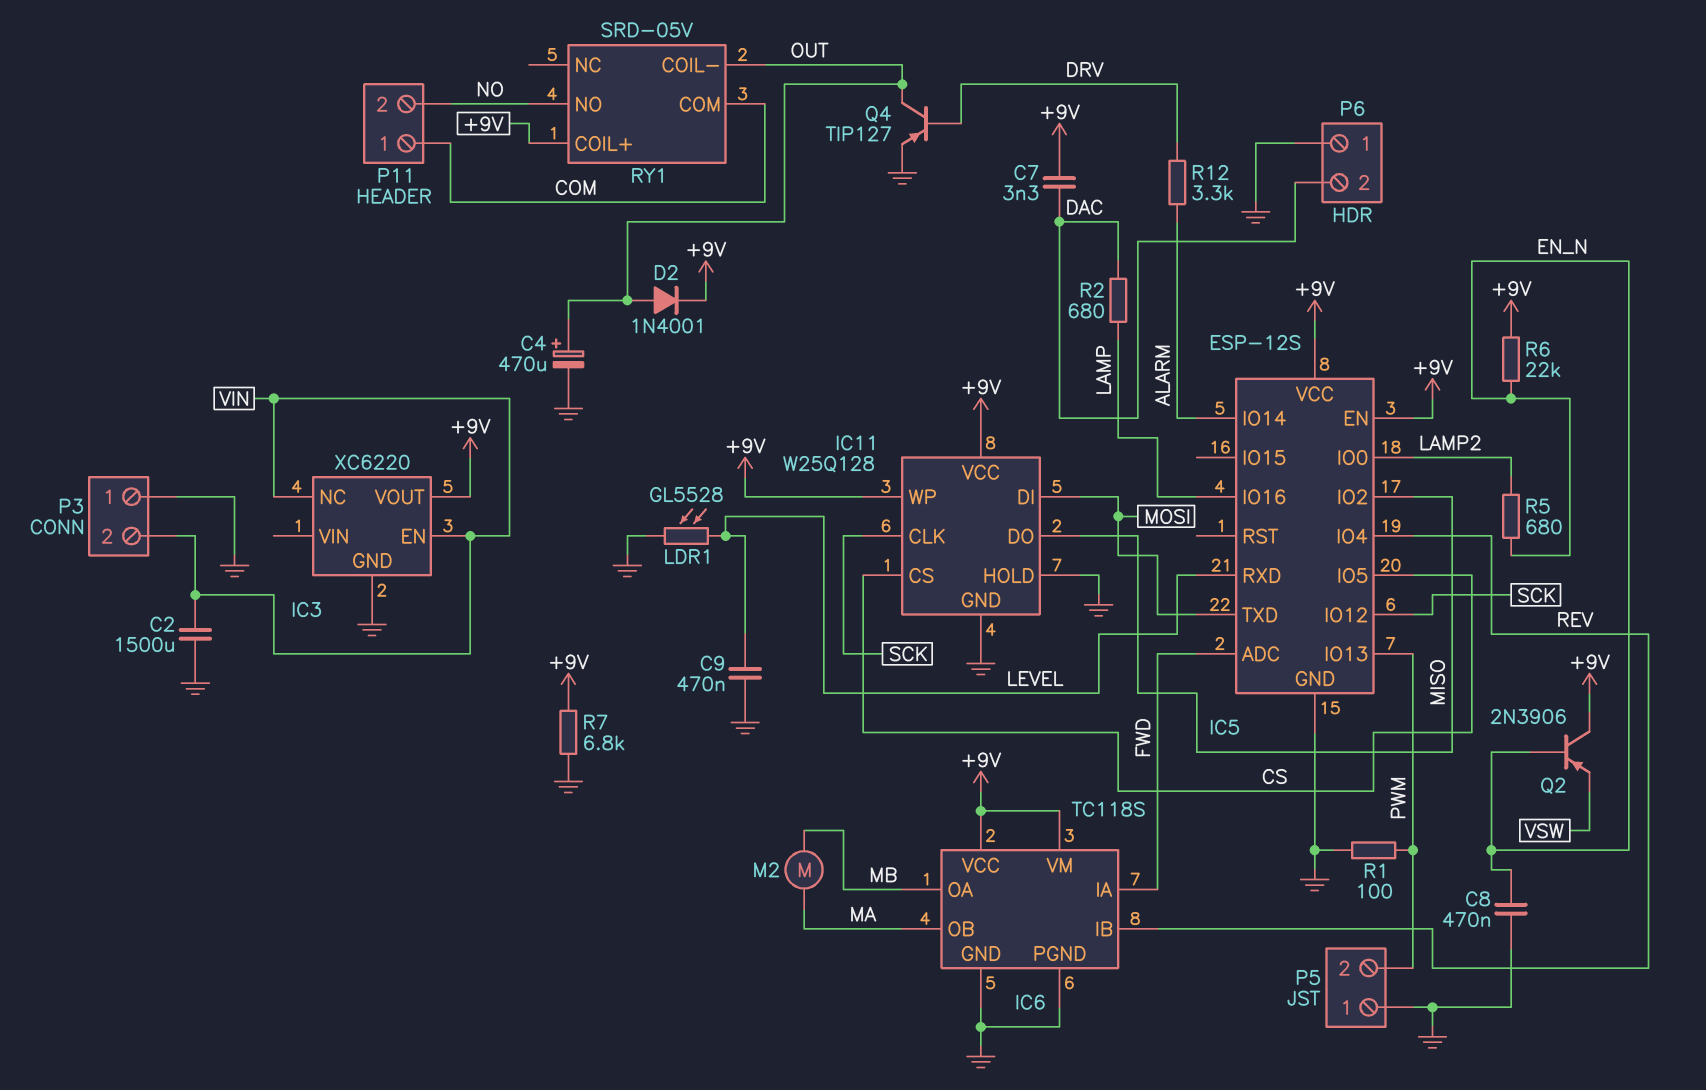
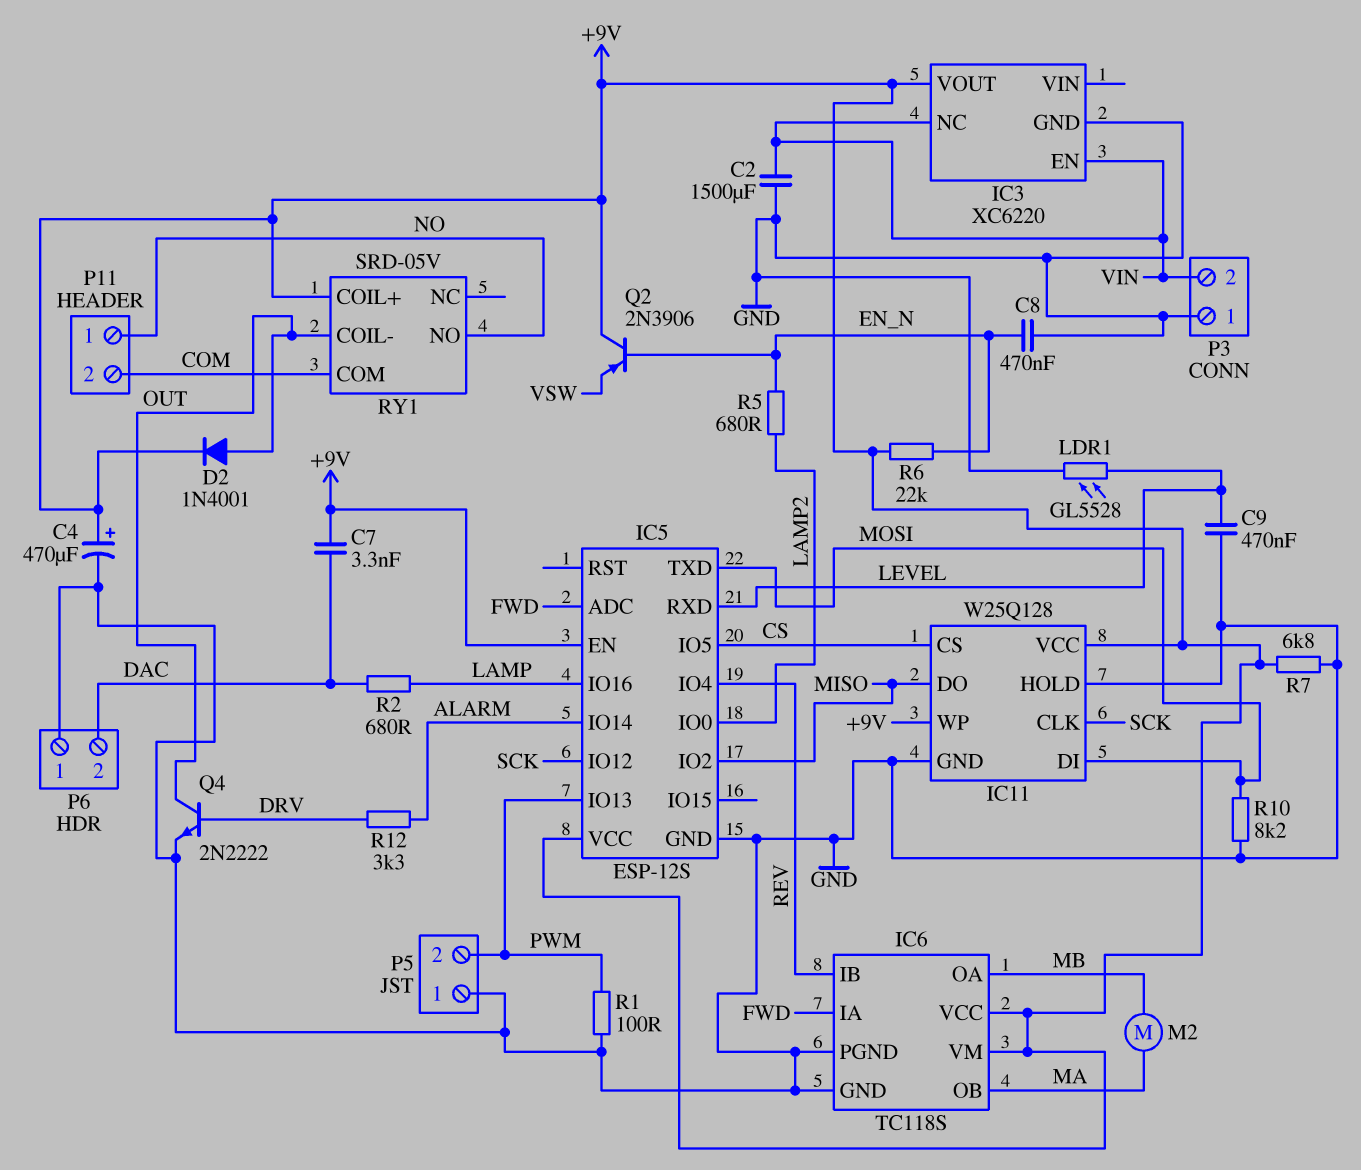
C4: 470uF (plus OUT, minus GND) -> 470uF (plus +9V, minus GND)
P11 pin 1: COM -> NO
P11 pin 2: NO -> COM
Q4: PNP TIP127 (B DRV, C OUT, E GND) -> NPN 2N2222 (B DRV, C OUT, E GND)
R10: none -> 8.2k (GND, MOSI)

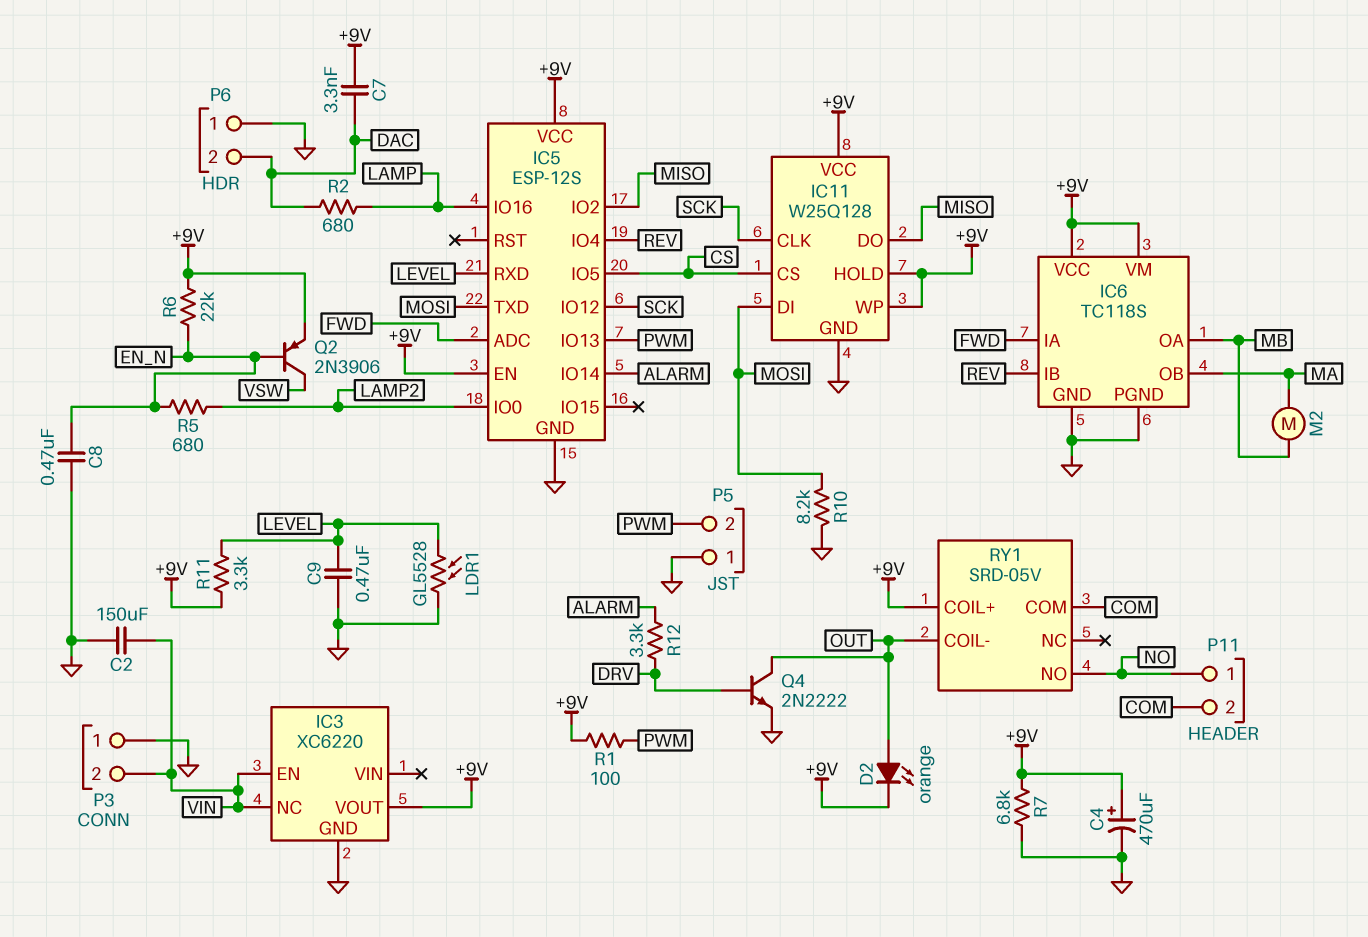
C2: 1500uF (GND, VIN) -> 150uF (GND, VIN)
D2: diode 1N4001 (A OUT, K +9V) -> LED orange (A OUT, K +9V)
IC11 pin HOLD: GND -> +9V
Q2: PNP 2N3906 (B EN_N, C +9V, E VSW) -> PNP 2N3906 (B EN_N, C VSW, E +9V)
R1: 100 (GND, PWM) -> 100 (+9V, PWM)
R11: none -> 3.3k (+9V, LEVEL)

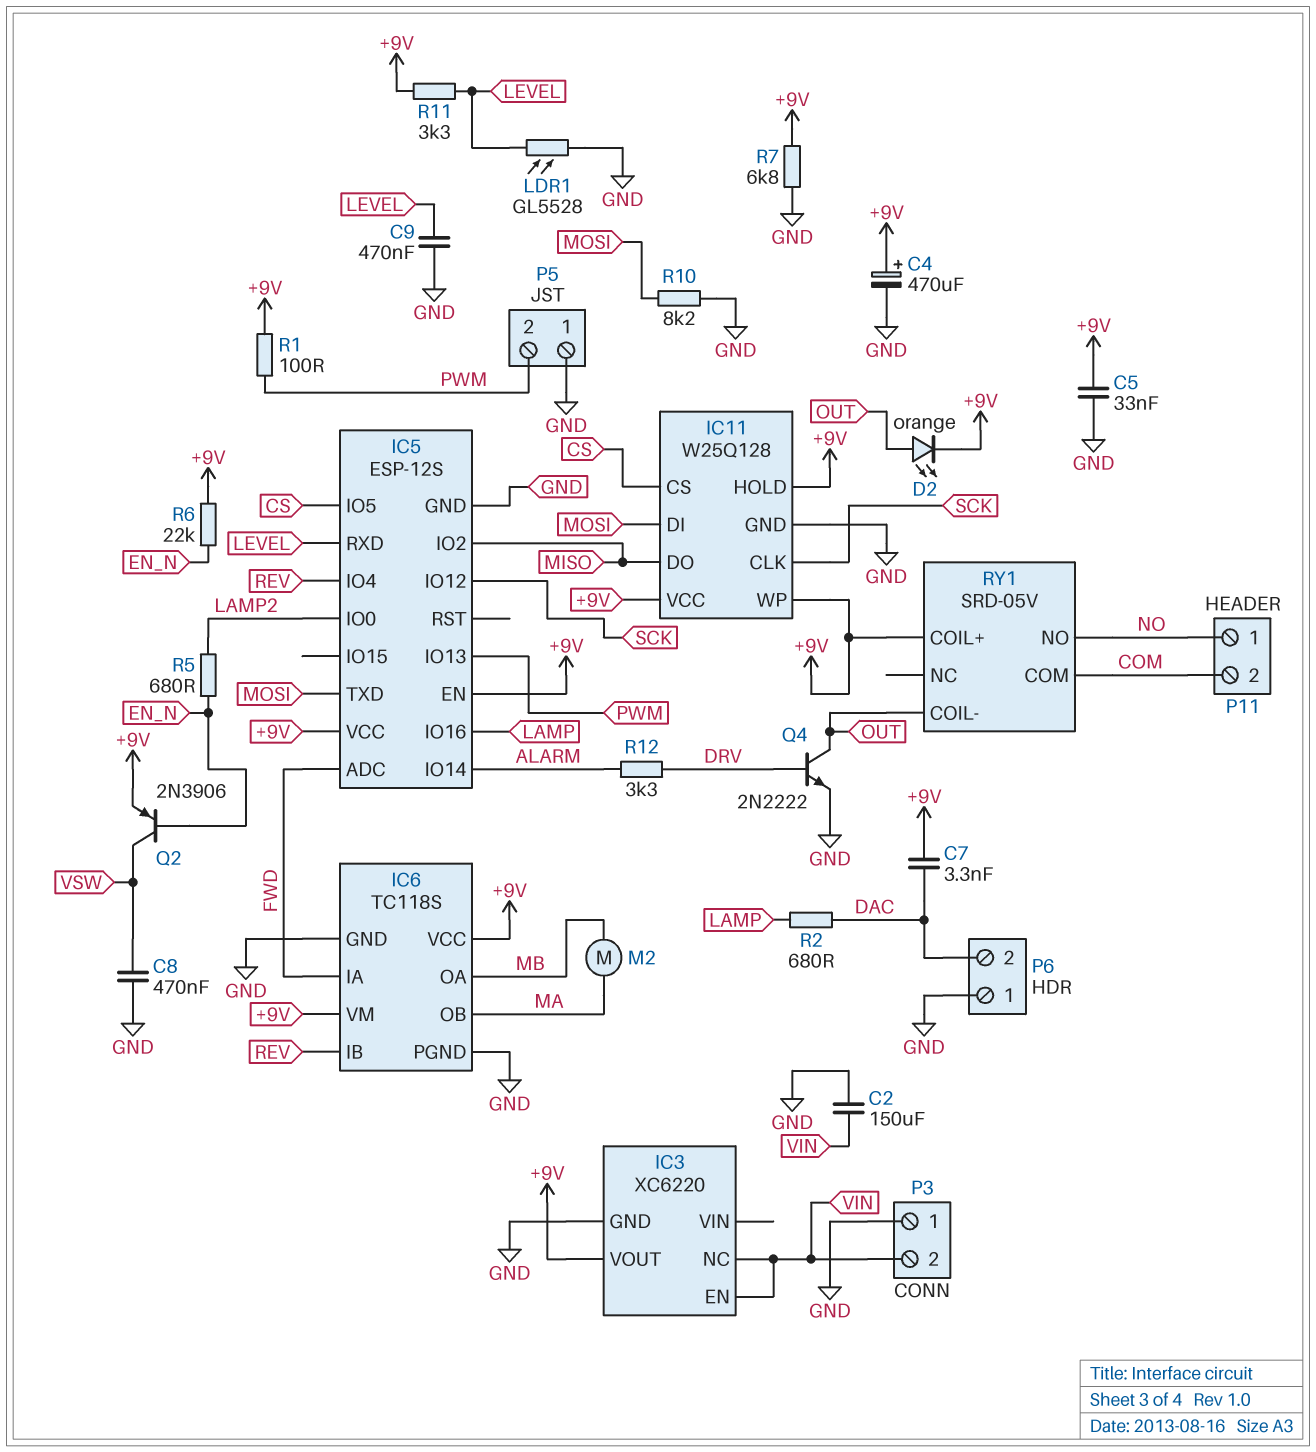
C5: none -> 33nF (+9V, GND)
C8: 470nF (EN_N, GND) -> 470nF (GND, VSW)

